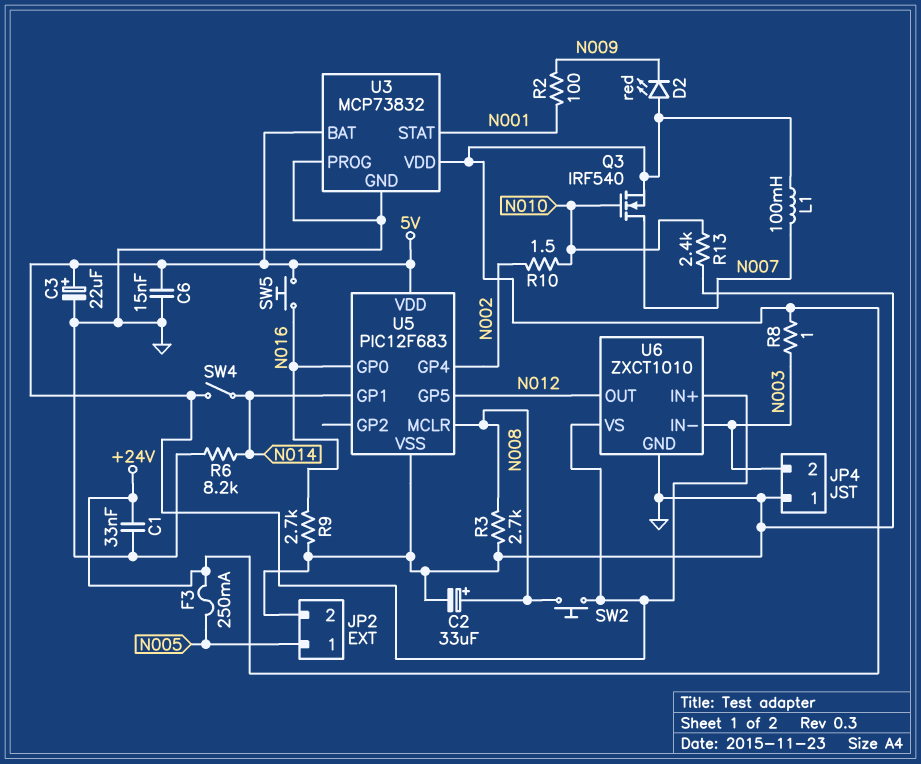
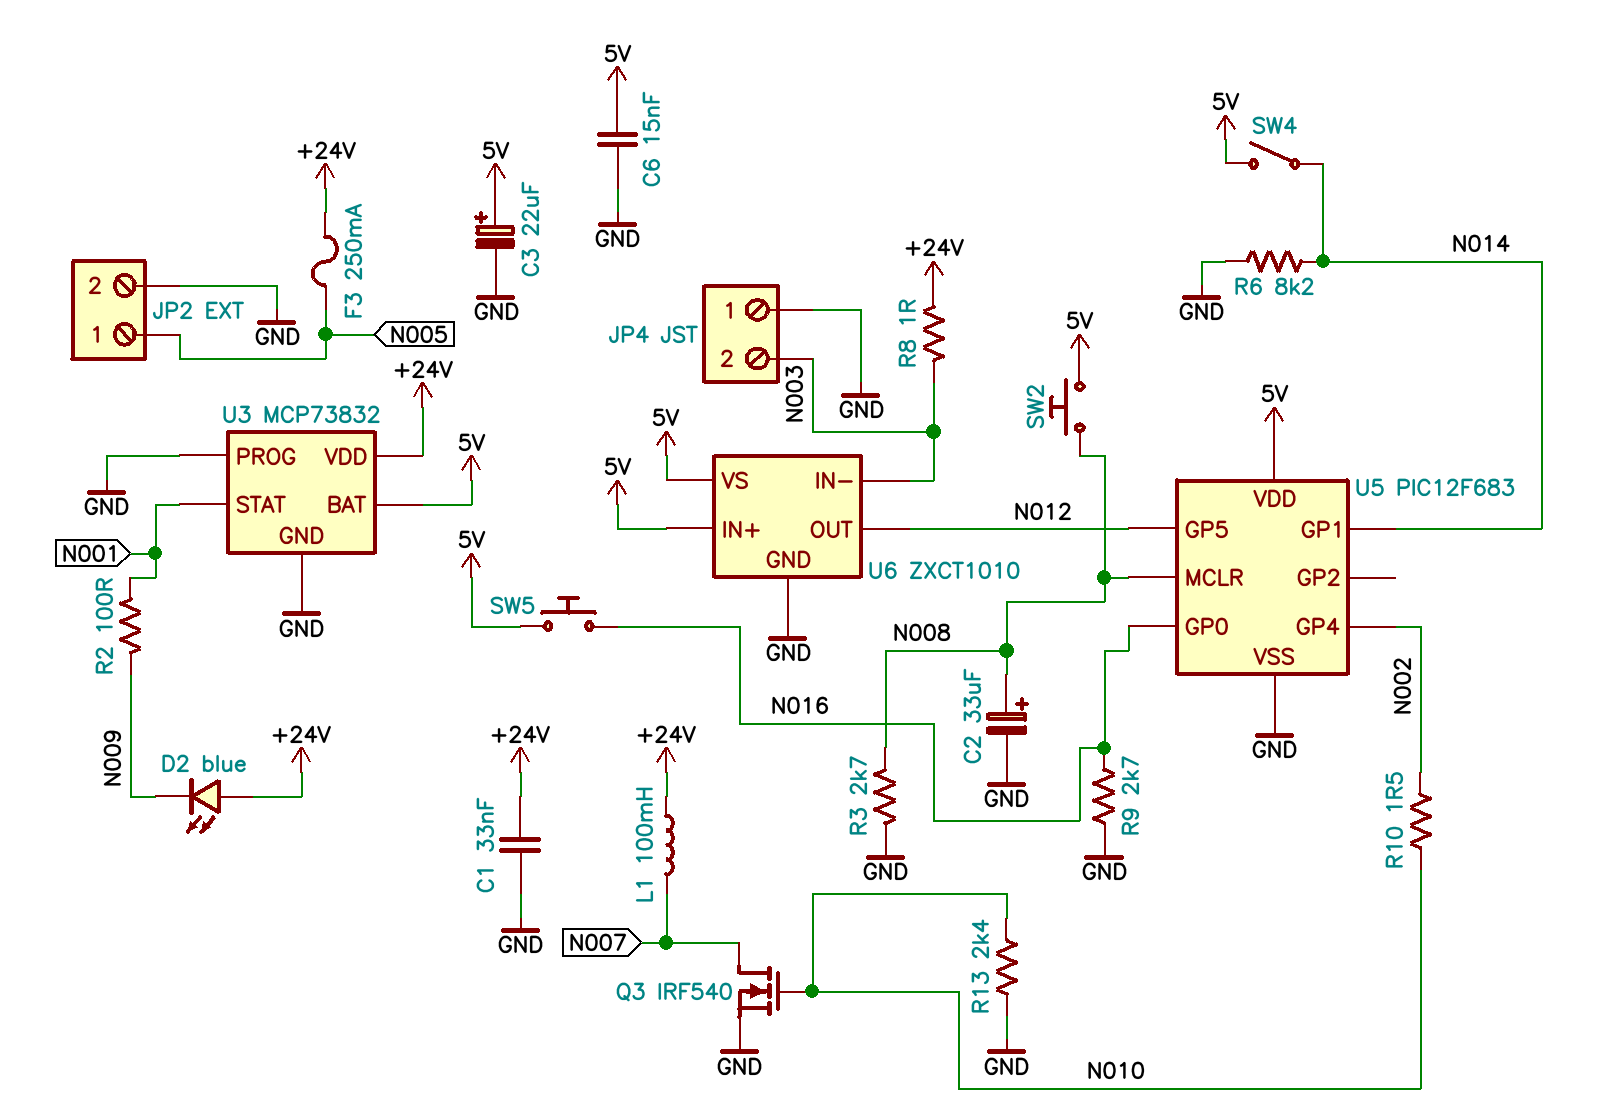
D2: LED red (A +24V, K N009) -> LED blue (A +24V, K N009)
Q3: NMOS IRF540 (G N010, D N007, S +24V) -> NMOS IRF540 (G N010, D N007, S GND)

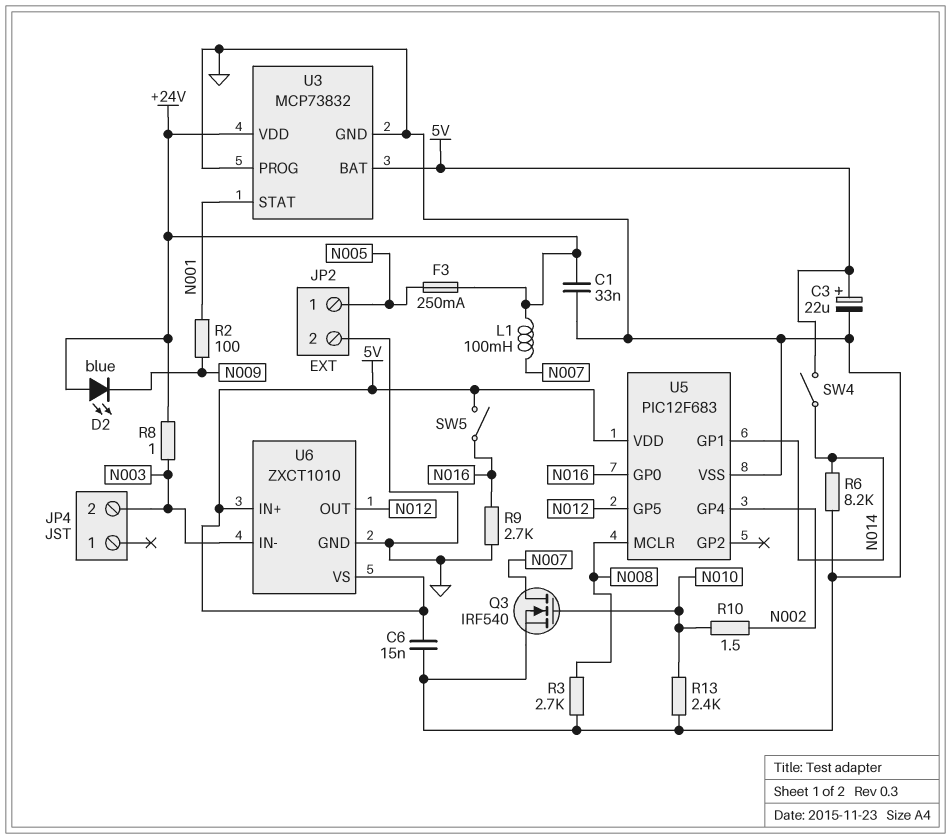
C2: 33uF (plus N008, minus GND) -> none
JP4 pin 1: GND -> none
SW2: button (5V, N008) -> none
SW5: button (5V, N016) -> switch (5V, N016)

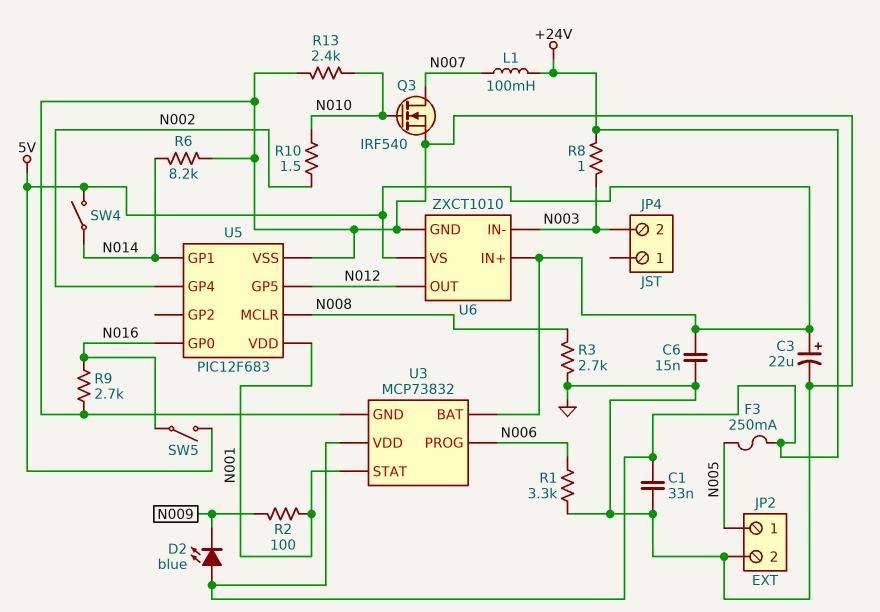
R1: none -> 3.3k (GND, N006)
U3 pin PROG: GND -> N006
U5 pin VDD: 5V -> N001

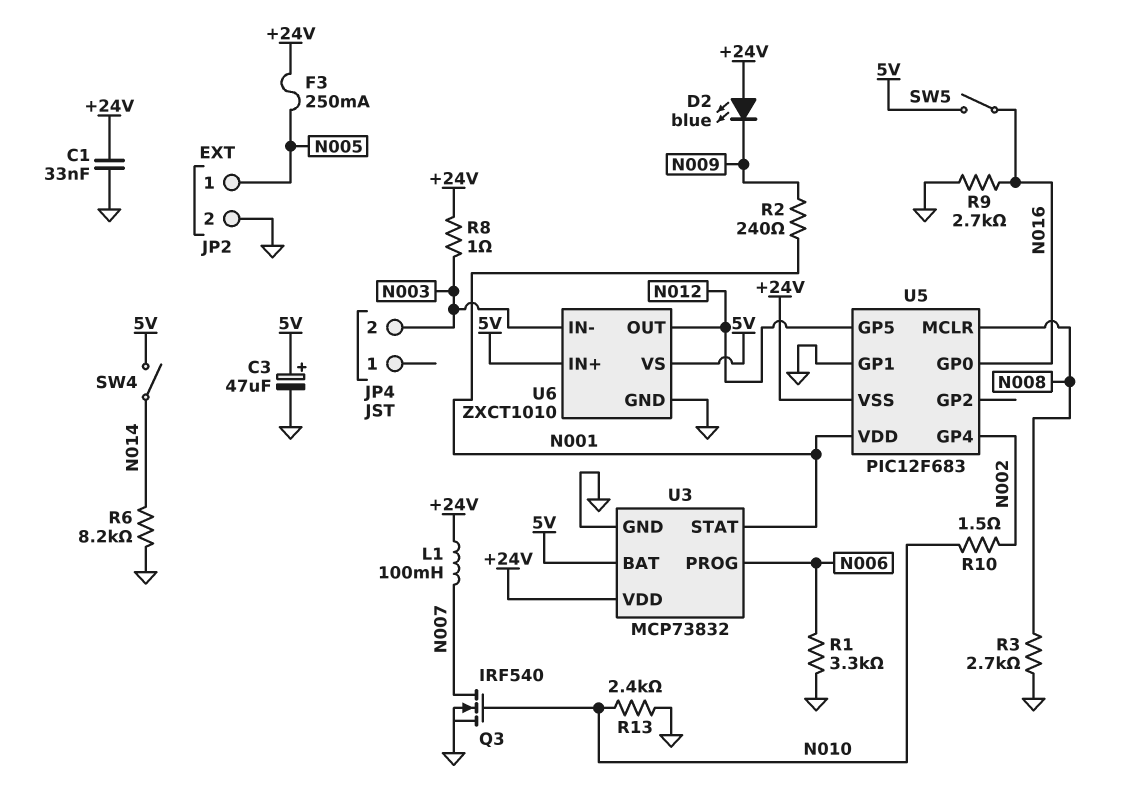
C3: 22uF (plus 5V, minus GND) -> 47uF (plus 5V, minus GND)
C6: 15nF (5V, GND) -> none
R2: 100 (N001, N009) -> 240 (N001, N009)
U5 pin GP1: N014 -> GND
U5 pin VSS: GND -> +24V

